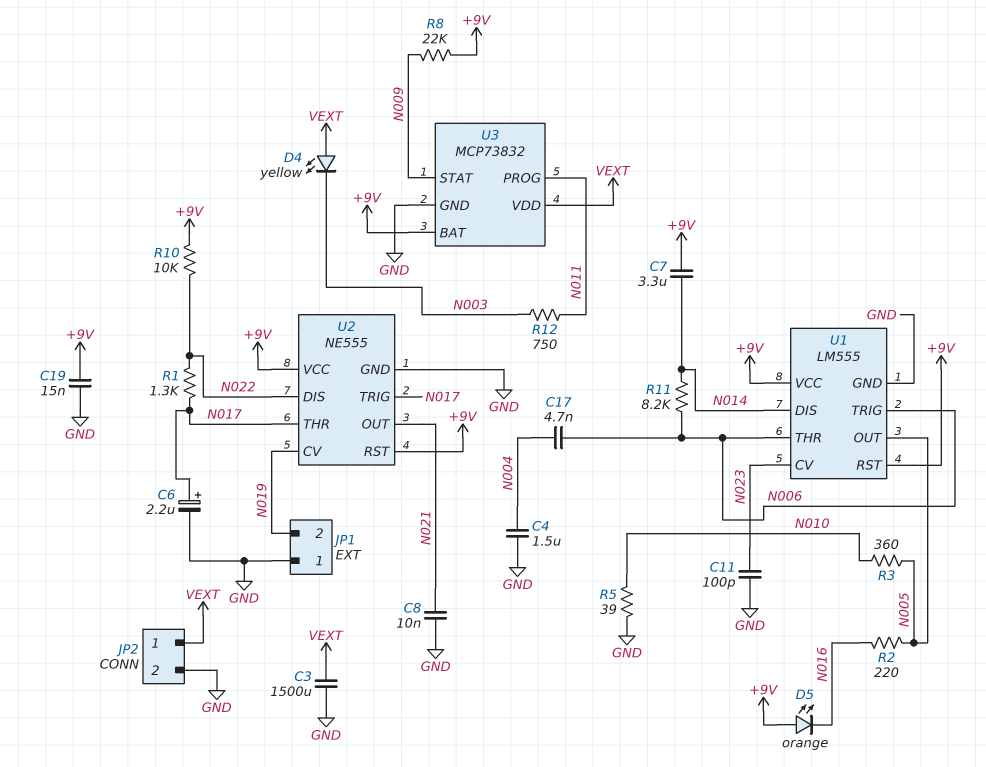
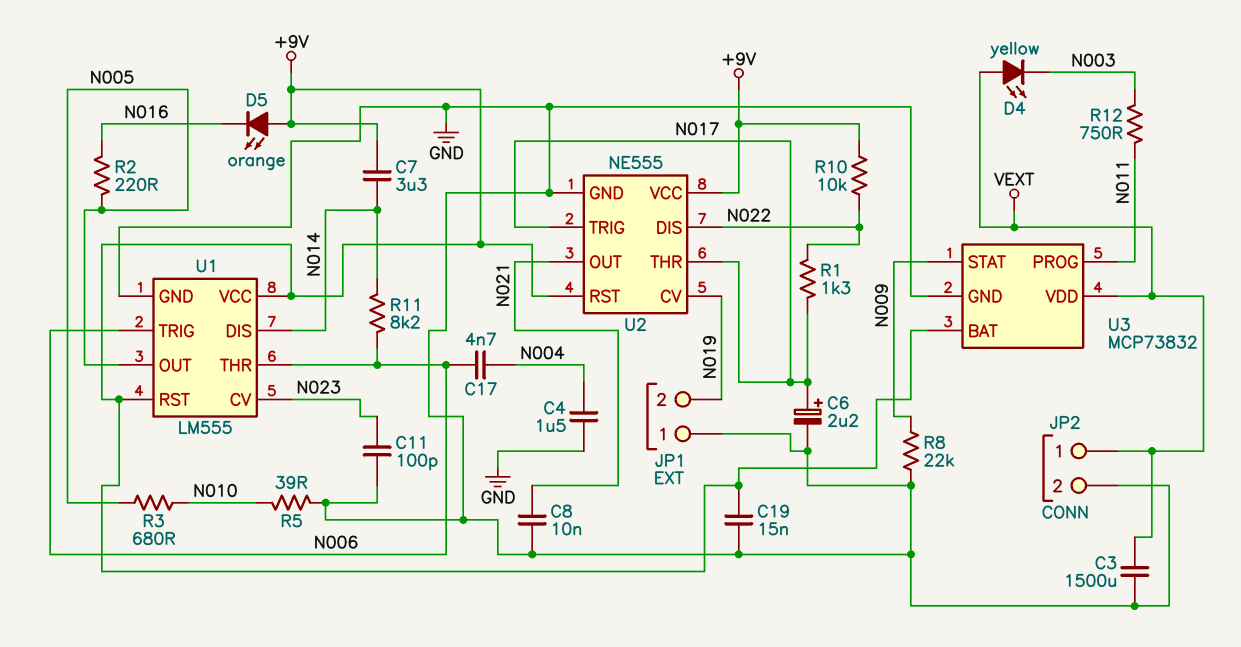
R3: 360 (N005, N010) -> 680 (N005, N010)
R8: 22k (+9V, N009) -> 22k (GND, N009)

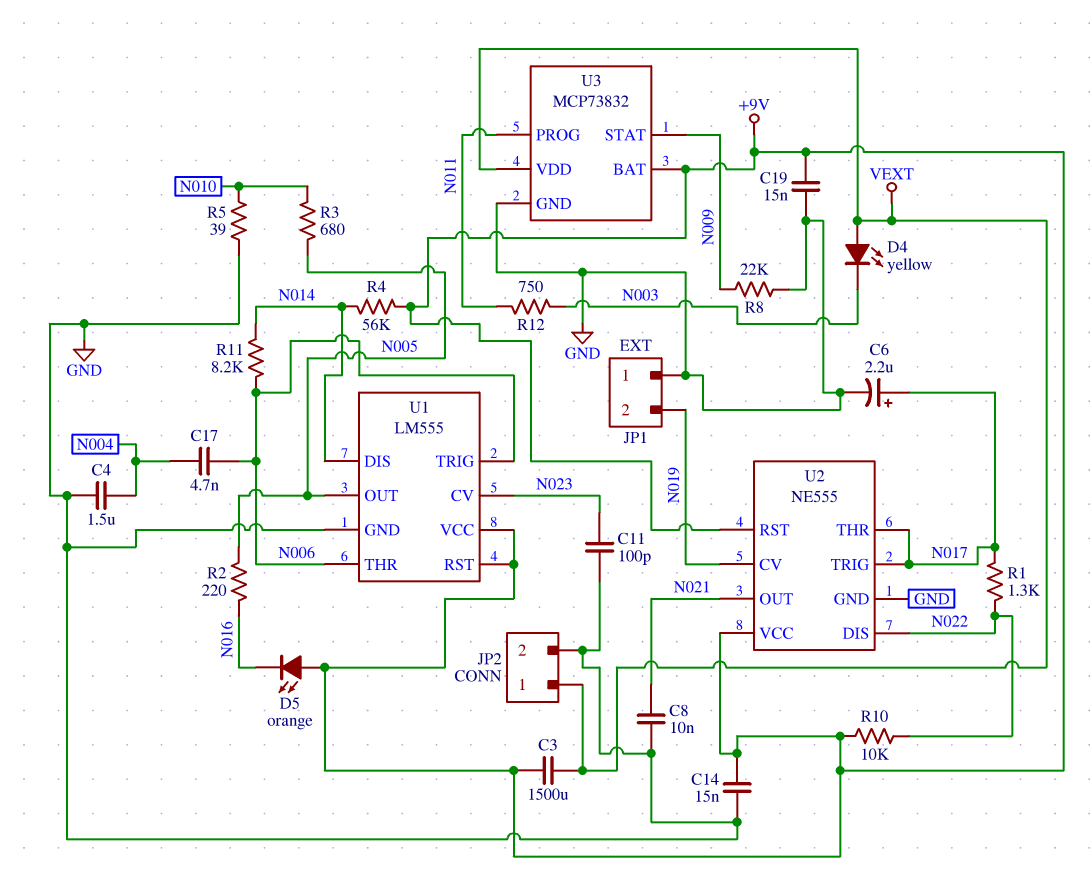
C3: 1500uF (GND, VEXT) -> 1500uF (+9V, VEXT)
C7: 3.3uF (+9V, N014) -> none
C14: none -> 15nF (+9V, GND)
R4: none -> 56k (+9V, N014)

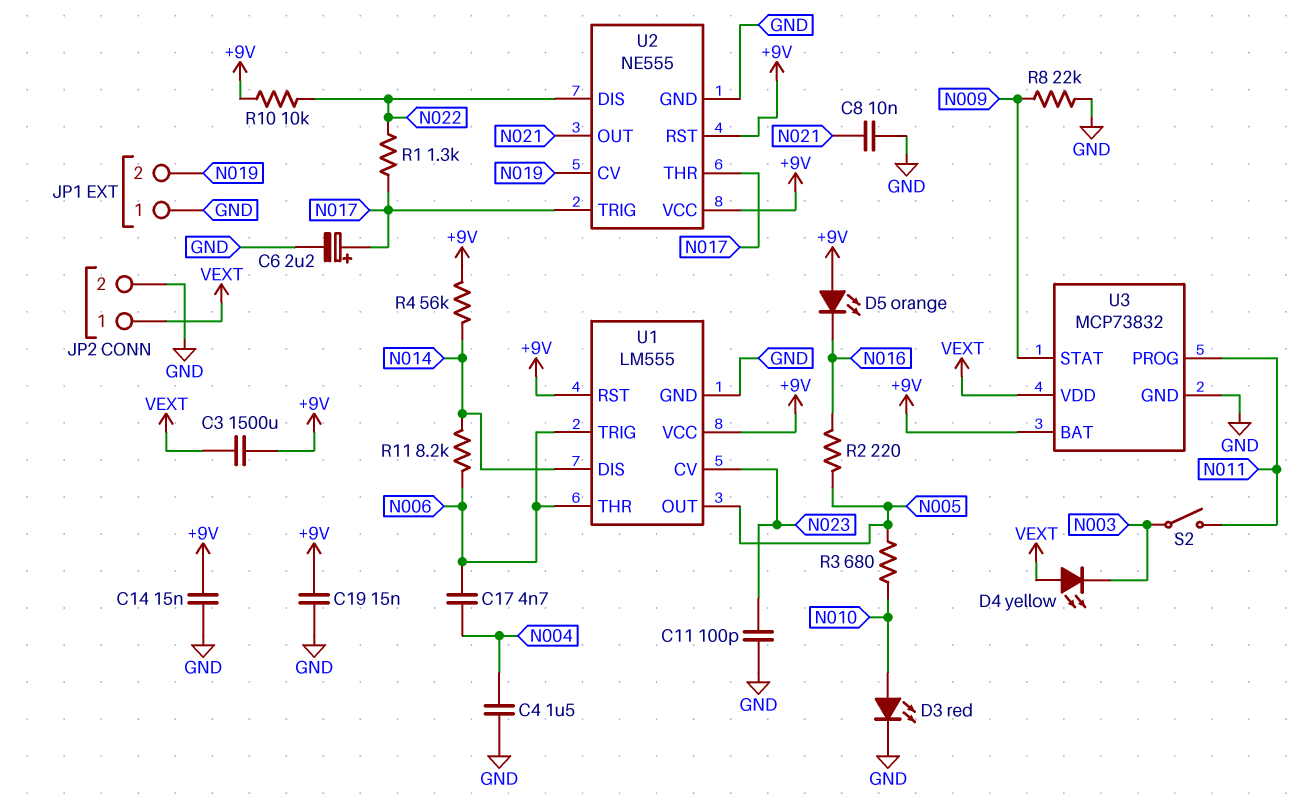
D3: none -> LED red (A N010, K GND)
R5: 39 (GND, N010) -> none
R12: 750 (N003, N011) -> none
S2: none -> switch (N003, N011)

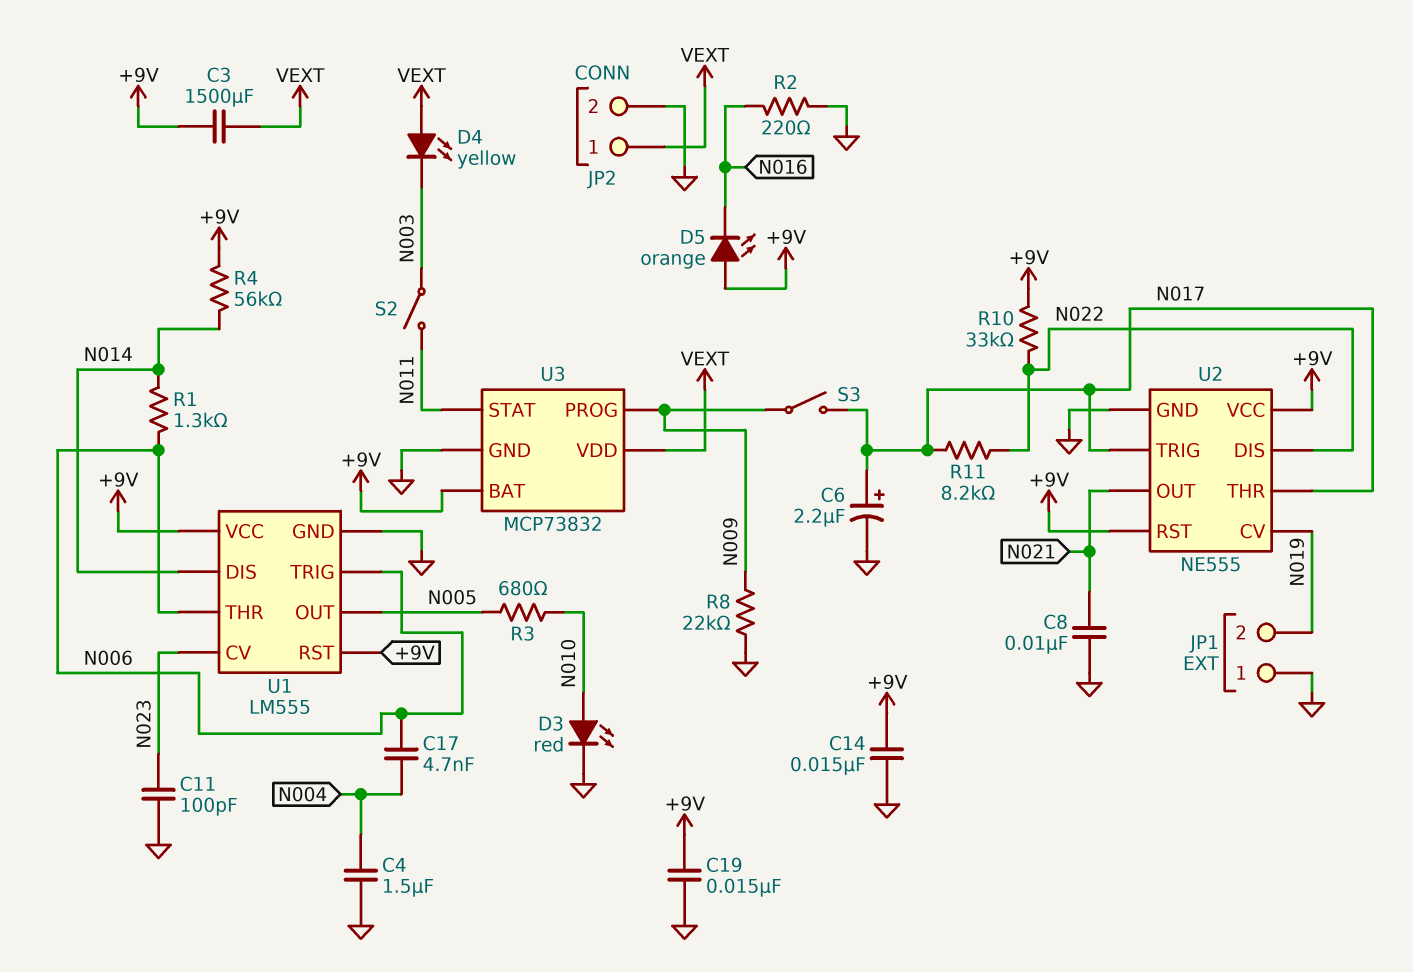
R1: 1.3k (N017, N022) -> 1.3k (N006, N014)
R2: 220 (N005, N016) -> 220 (GND, N016)
R10: 10k (+9V, N022) -> 33k (+9V, N022)
R11: 8.2k (N006, N014) -> 8.2k (N017, N022)
S3: none -> switch (N009, N017)
U3 pin PROG: N011 -> N009
U3 pin STAT: N009 -> N011

